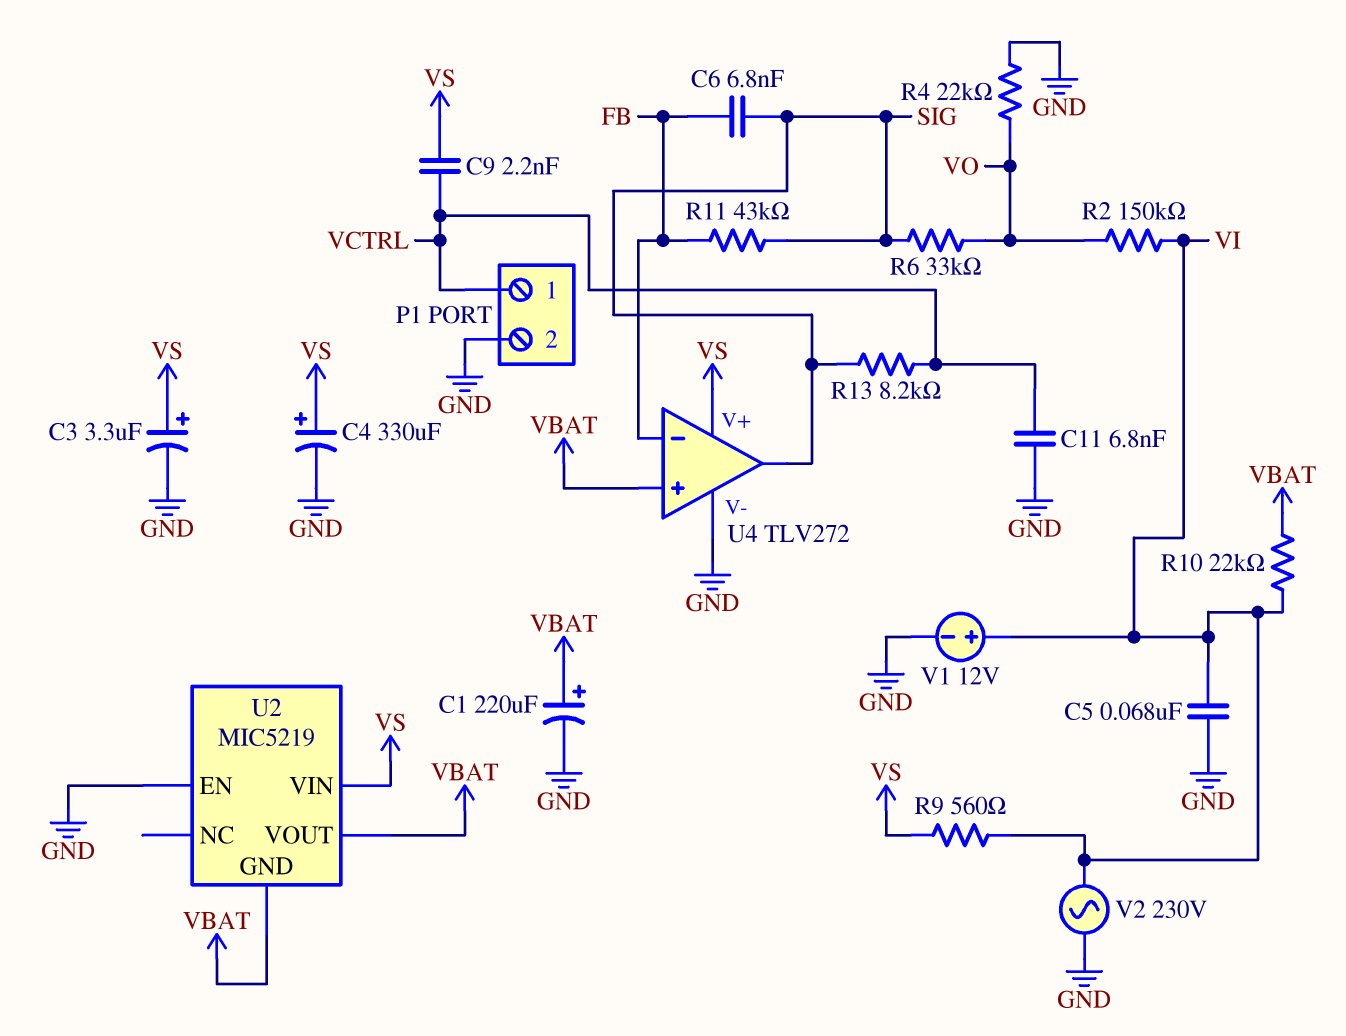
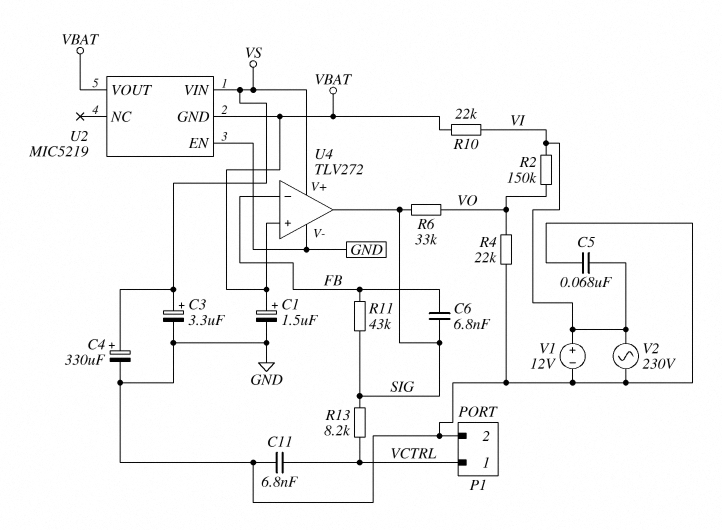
C1: 220uF (plus VBAT, minus GND) -> 1.5uF (plus VBAT, minus GND)
C9: 2.2nF (VCTRL, VS) -> none
R9: 560 (VI, VS) -> none

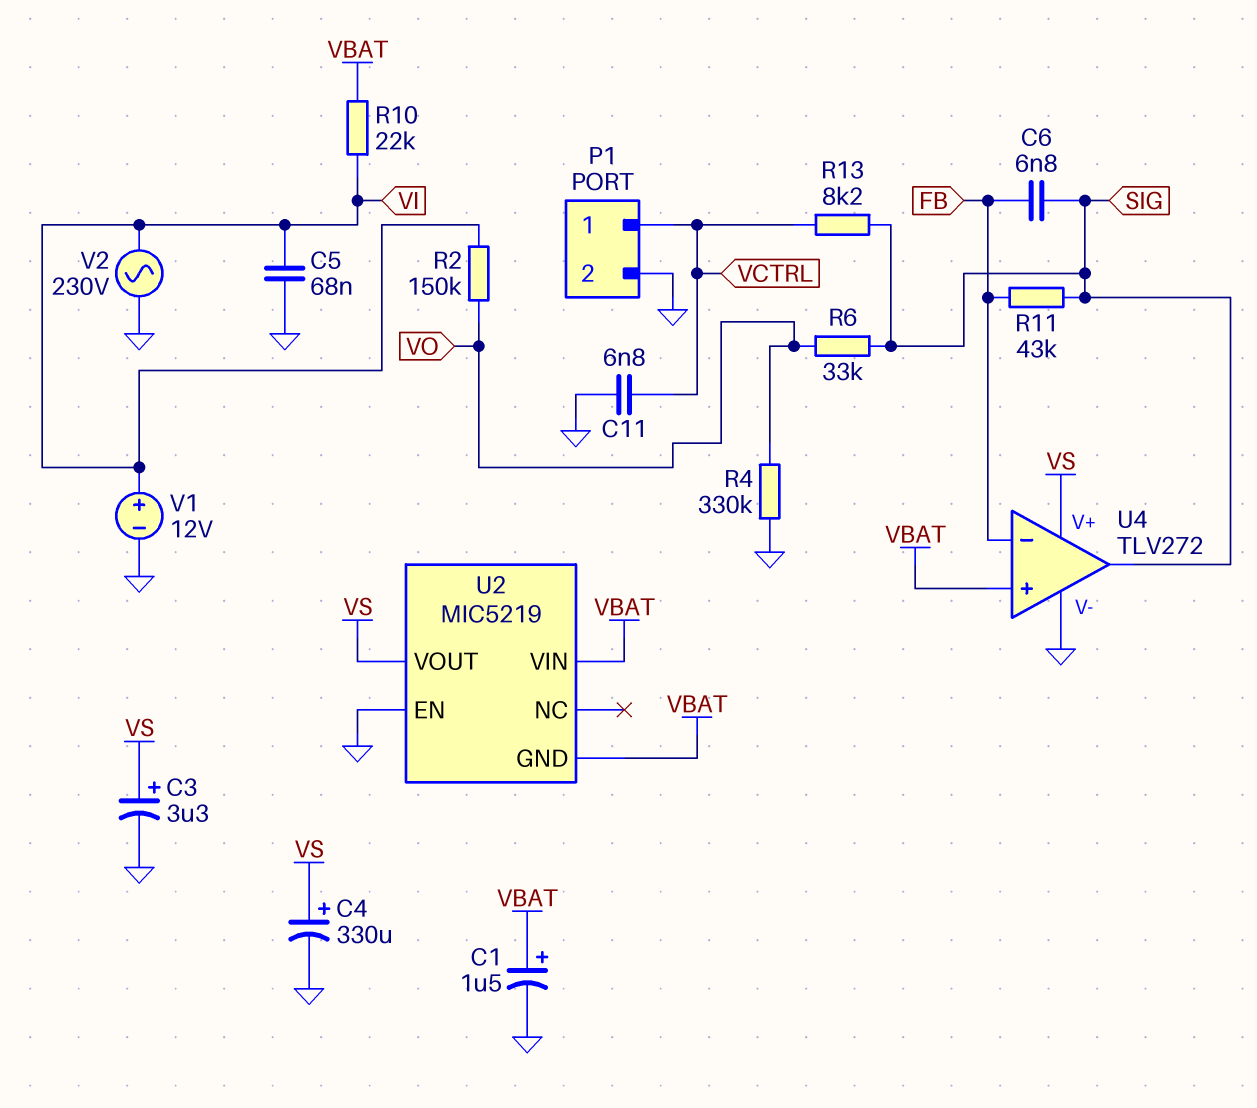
R4: 22k (GND, VO) -> 330k (GND, VO)
U2 pin VIN: VS -> VBAT
U2 pin VOUT: VBAT -> VS

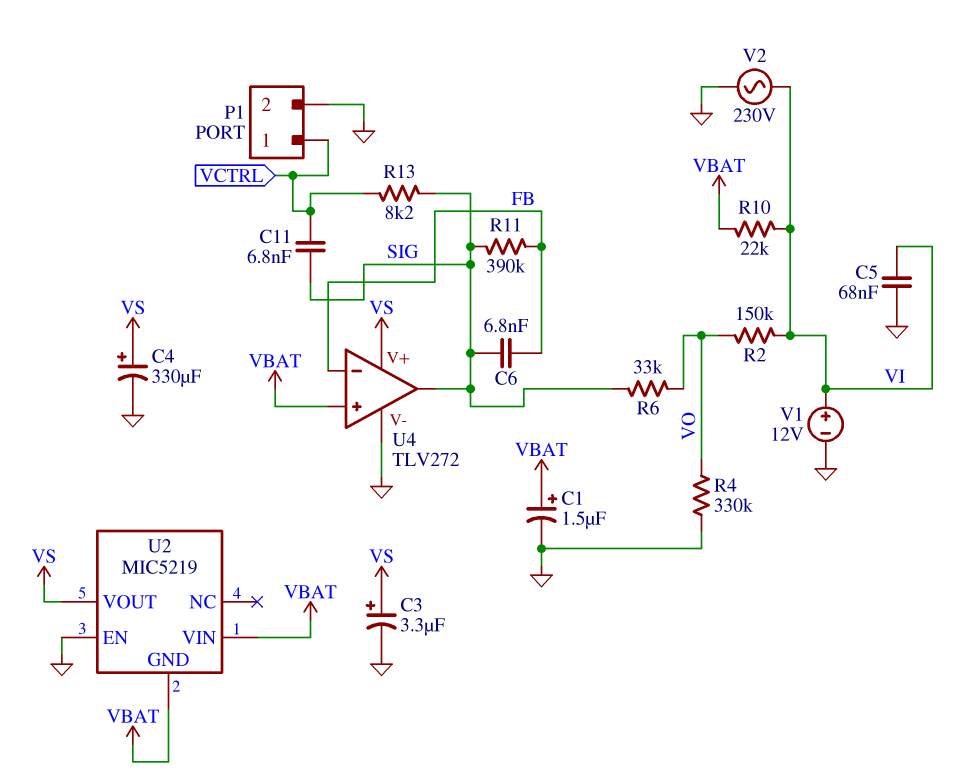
C11: 6.8nF (GND, VCTRL) -> 6.8nF (SIG, VCTRL)
R11: 43k (FB, SIG) -> 390k (FB, SIG)

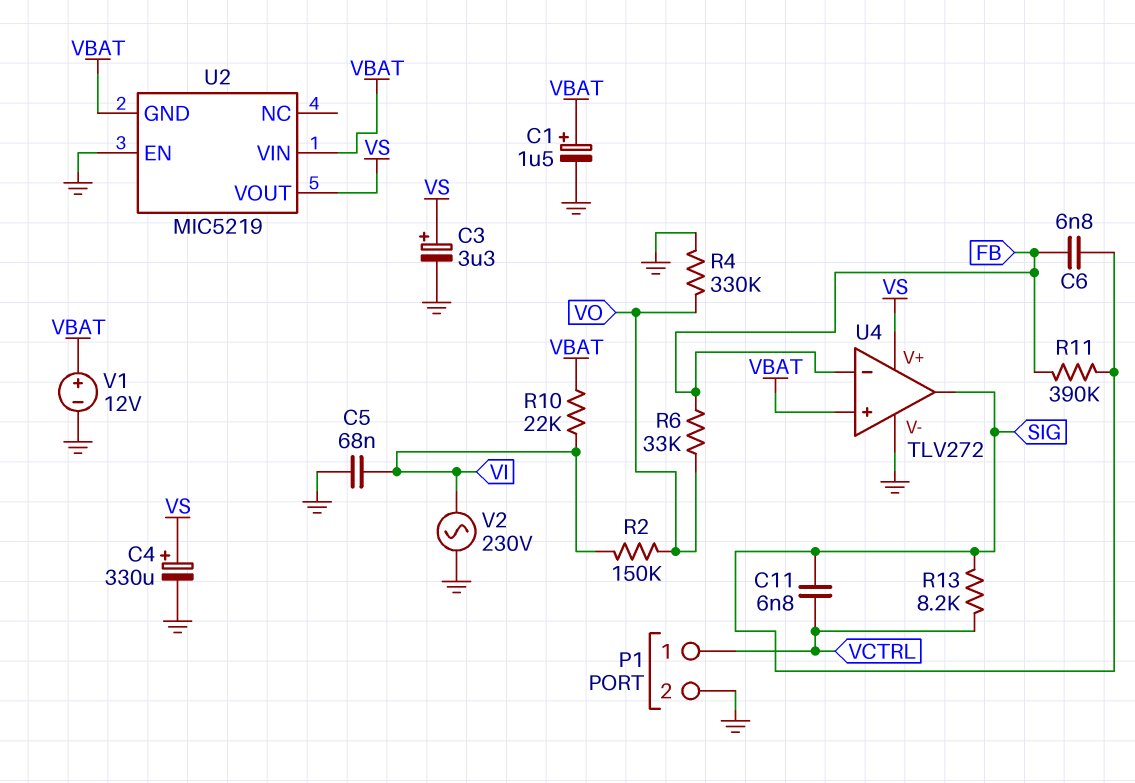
R6: 33k (SIG, VO) -> 33k (FB, VO)
V1: 12V (plus VI, minus GND) -> 12V (plus VBAT, minus GND)

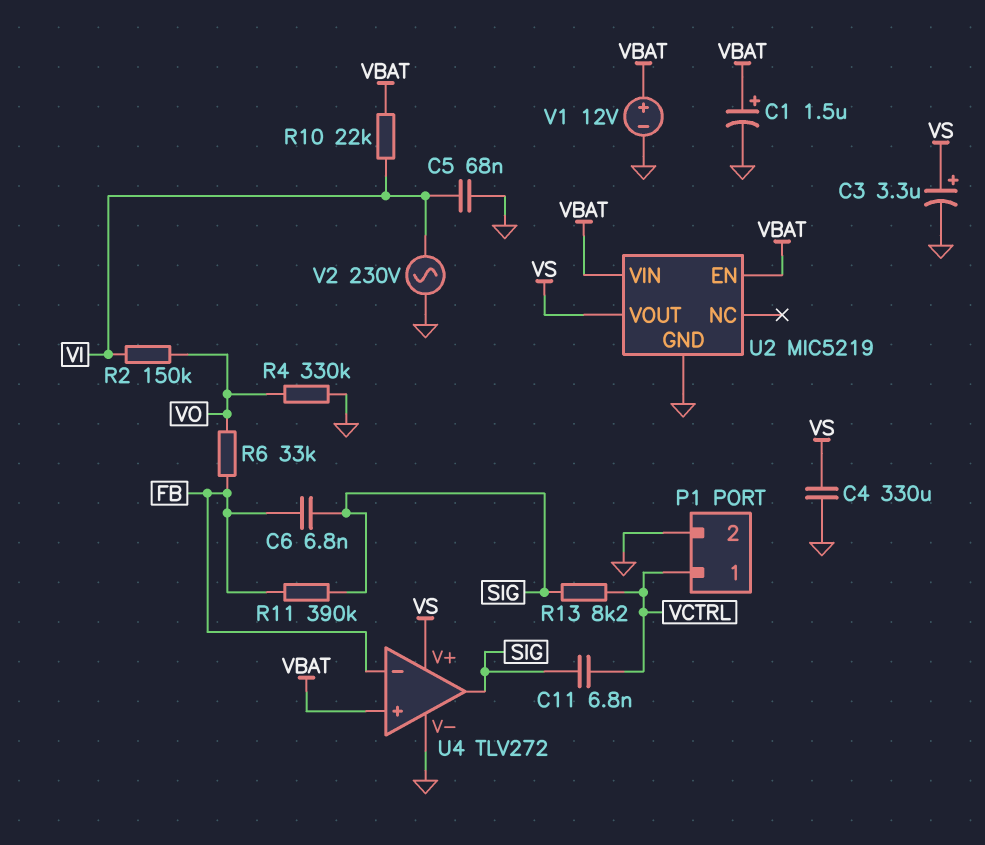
C4: 330uF (plus VS, minus GND) -> 330uF (GND, VS)
U2 pin EN: GND -> VBAT
U2 pin GND: VBAT -> GND

